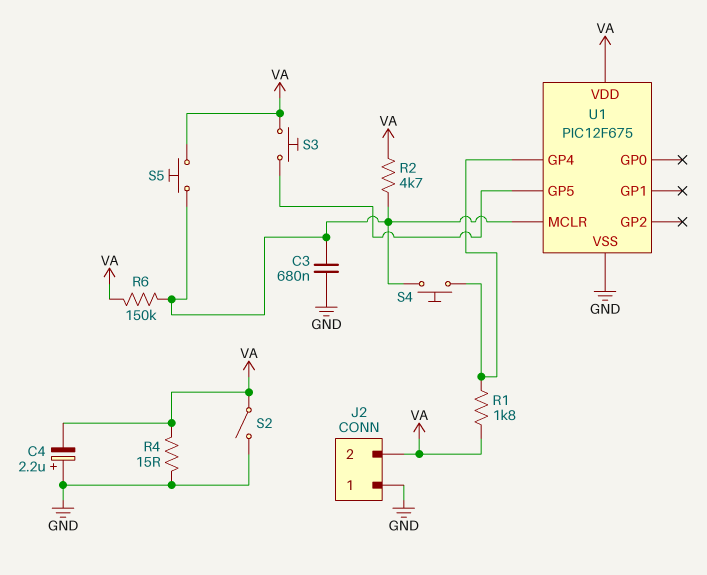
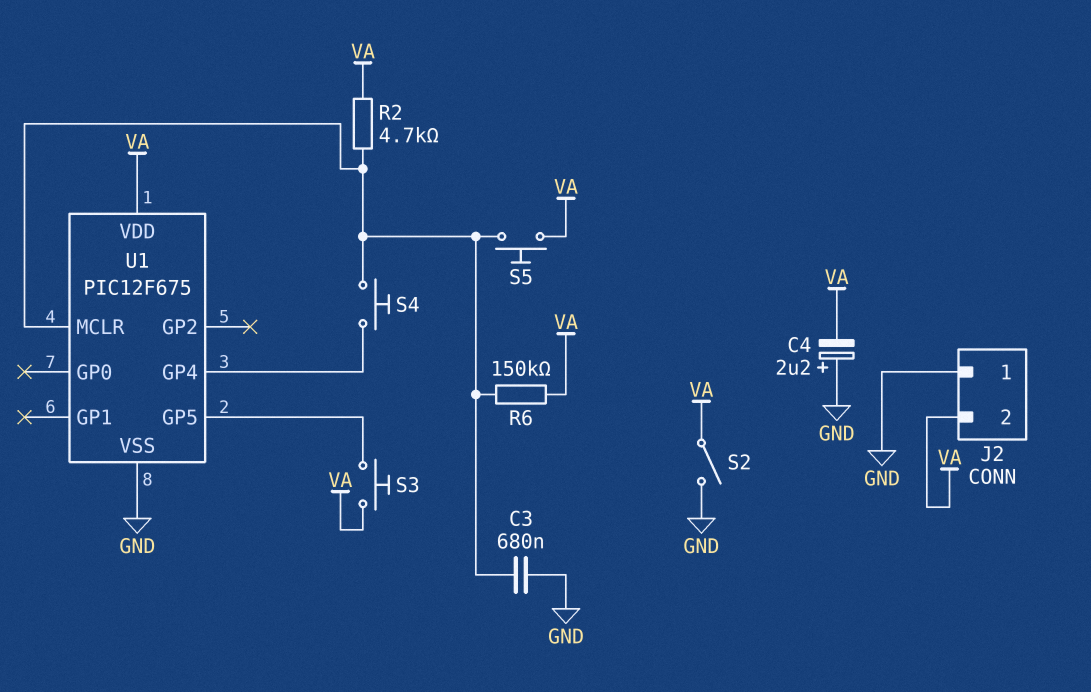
R1: 1.8k (U1/GP4, VA) -> none
R4: 15 (GND, VA) -> none

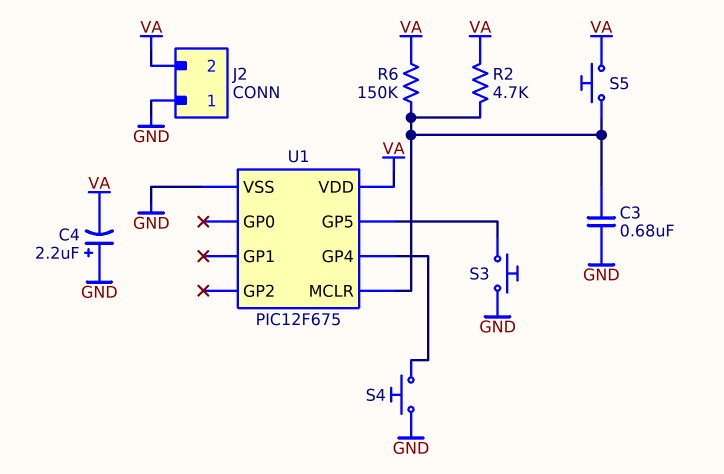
S2: switch (GND, VA) -> none
S3: button (U1/GP5, VA) -> button (GND, U1/GP5)
S4: button (U1/GP4, U1/MCLR) -> button (GND, U1/GP4)

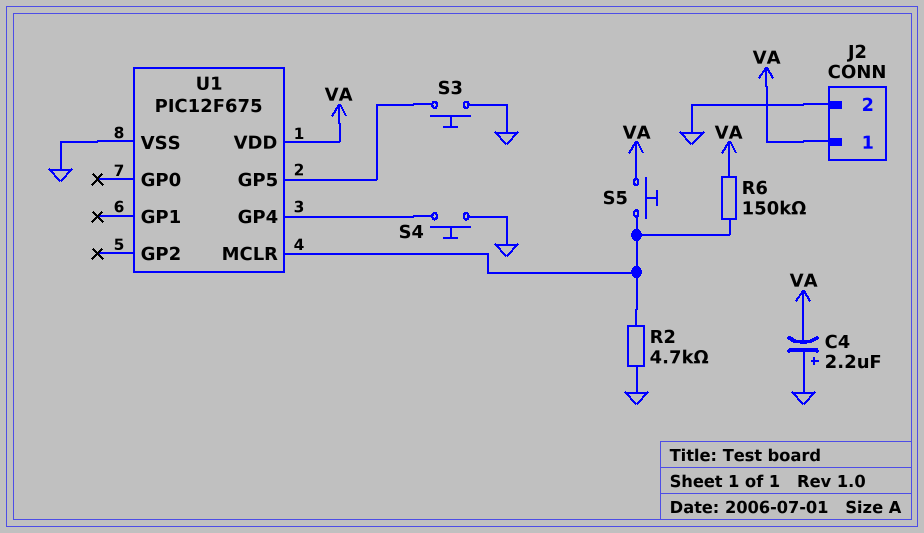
C3: 680nF (GND, U1/MCLR) -> none
J2 pin 1: GND -> VA
J2 pin 2: VA -> GND
R2: 4.7k (U1/MCLR, VA) -> 4.7k (GND, U1/MCLR)

